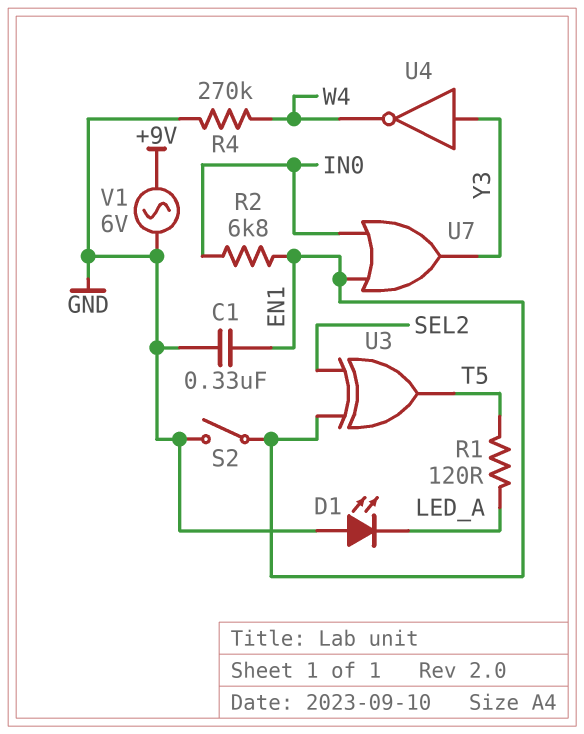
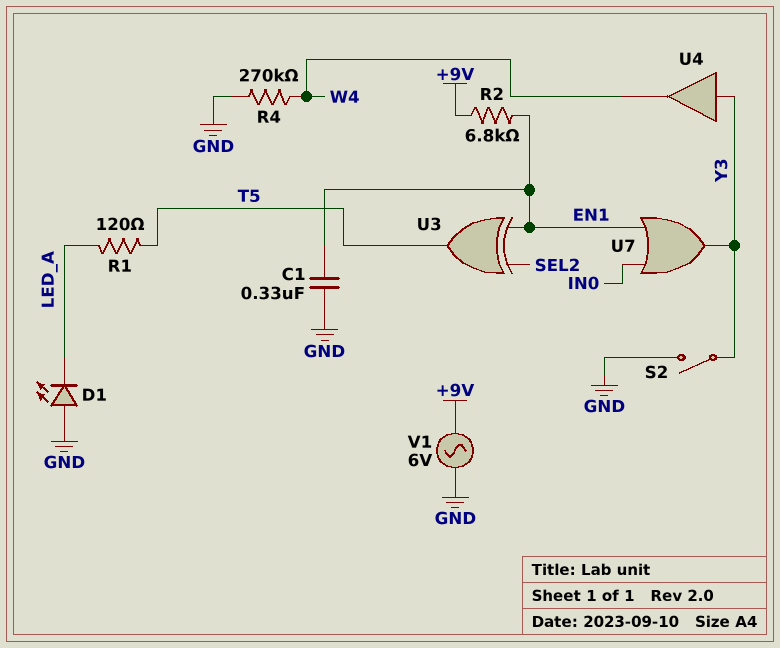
R2: 6.8k (EN1, IN0) -> 6.8k (+9V, EN1)
S2: switch (EN1, GND) -> switch (GND, Y3)
U4: NOT (in Y3, out W4) -> buffer (in Y3, out W4)

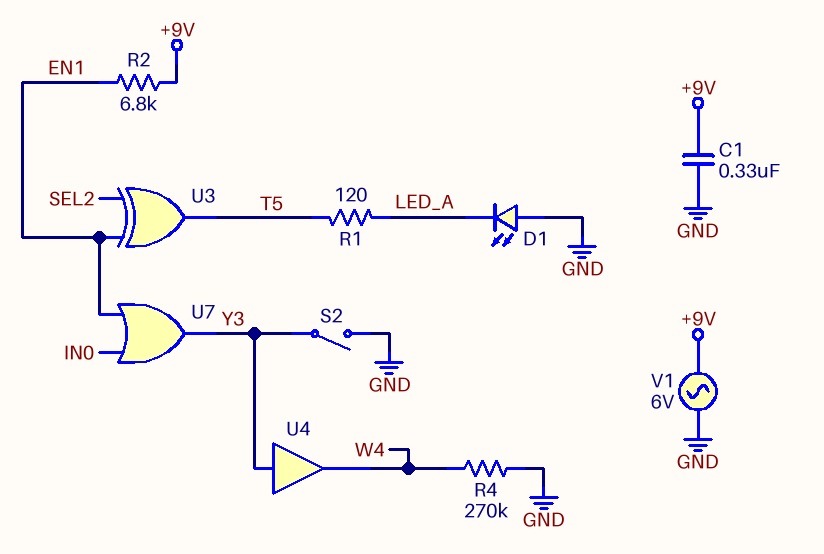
C1: 330nF (EN1, GND) -> 330nF (+9V, GND)

